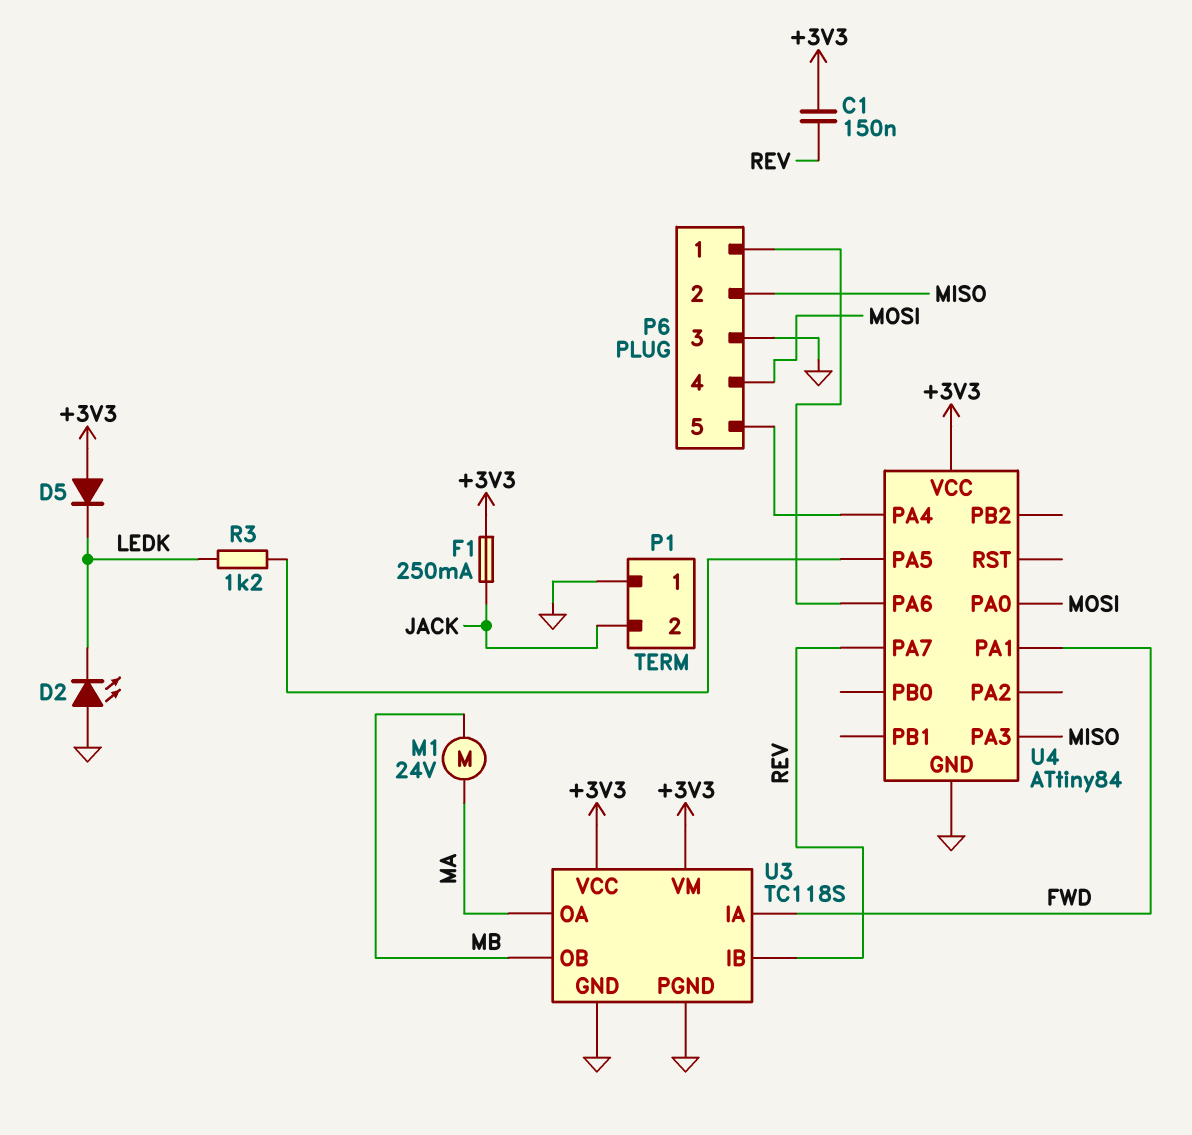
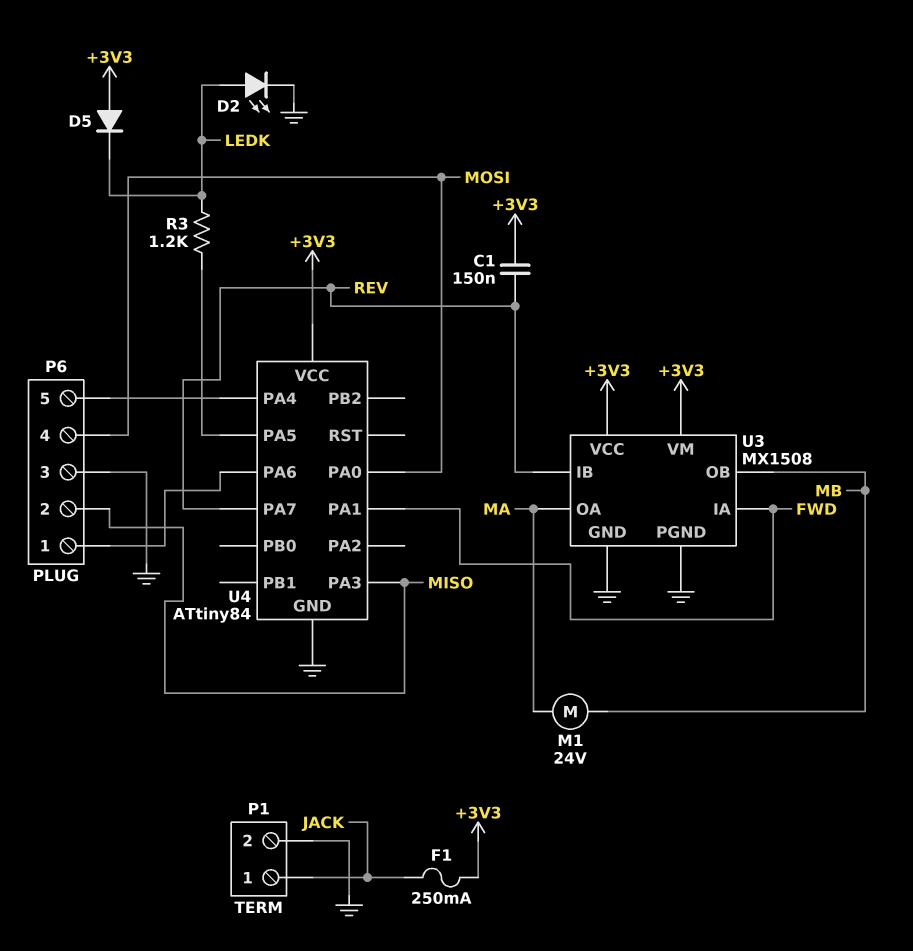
D2: LED (A GND, K LEDK) -> LED (A LEDK, K GND)
P1 pin 1: GND -> JACK
P1 pin 2: JACK -> GND
U3: TC118S -> MX1508

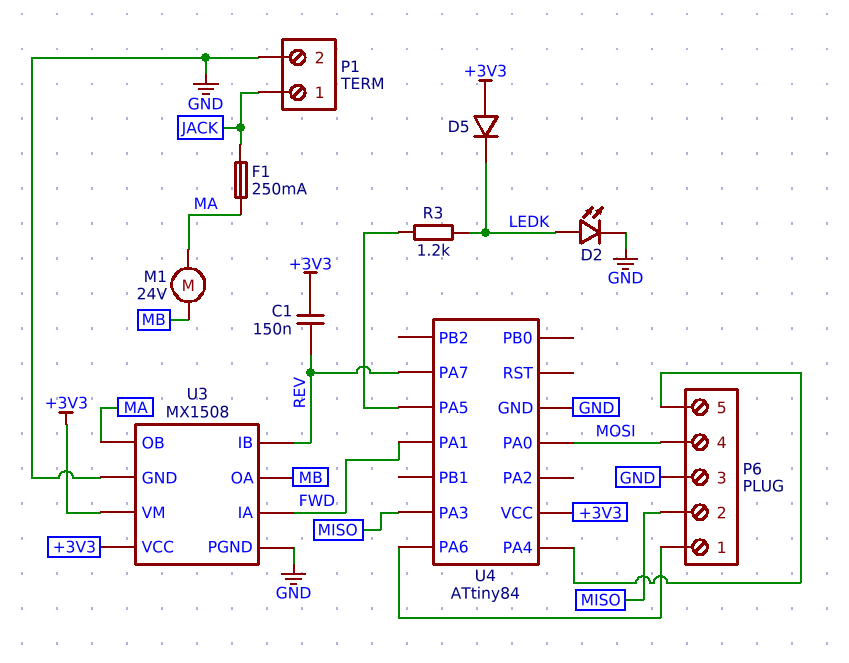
F1: 250mA (+3V3, JACK) -> 250mA (JACK, MA)
U3 pin OA: MA -> MB
U3 pin OB: MB -> MA

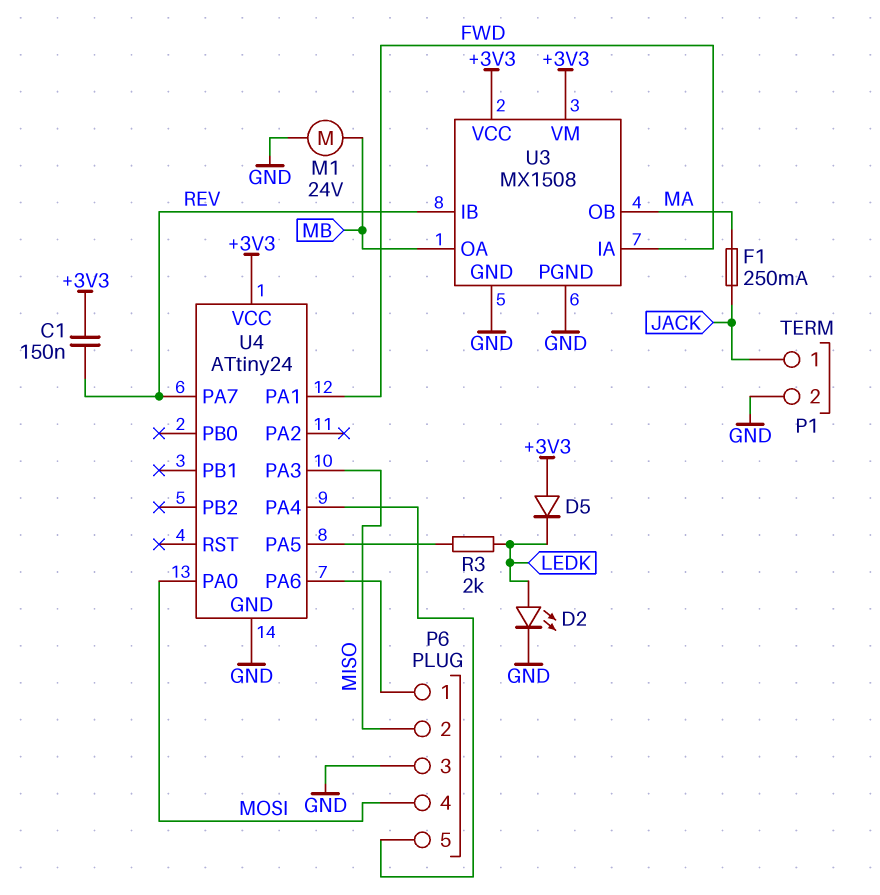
M1: motor 24V (MA, MB) -> motor 24V (GND, MB)
R3: 1.2k (LEDK, U4/PA5) -> 2k (LEDK, U4/PA5)
U4: ATtiny84 -> ATtiny24

